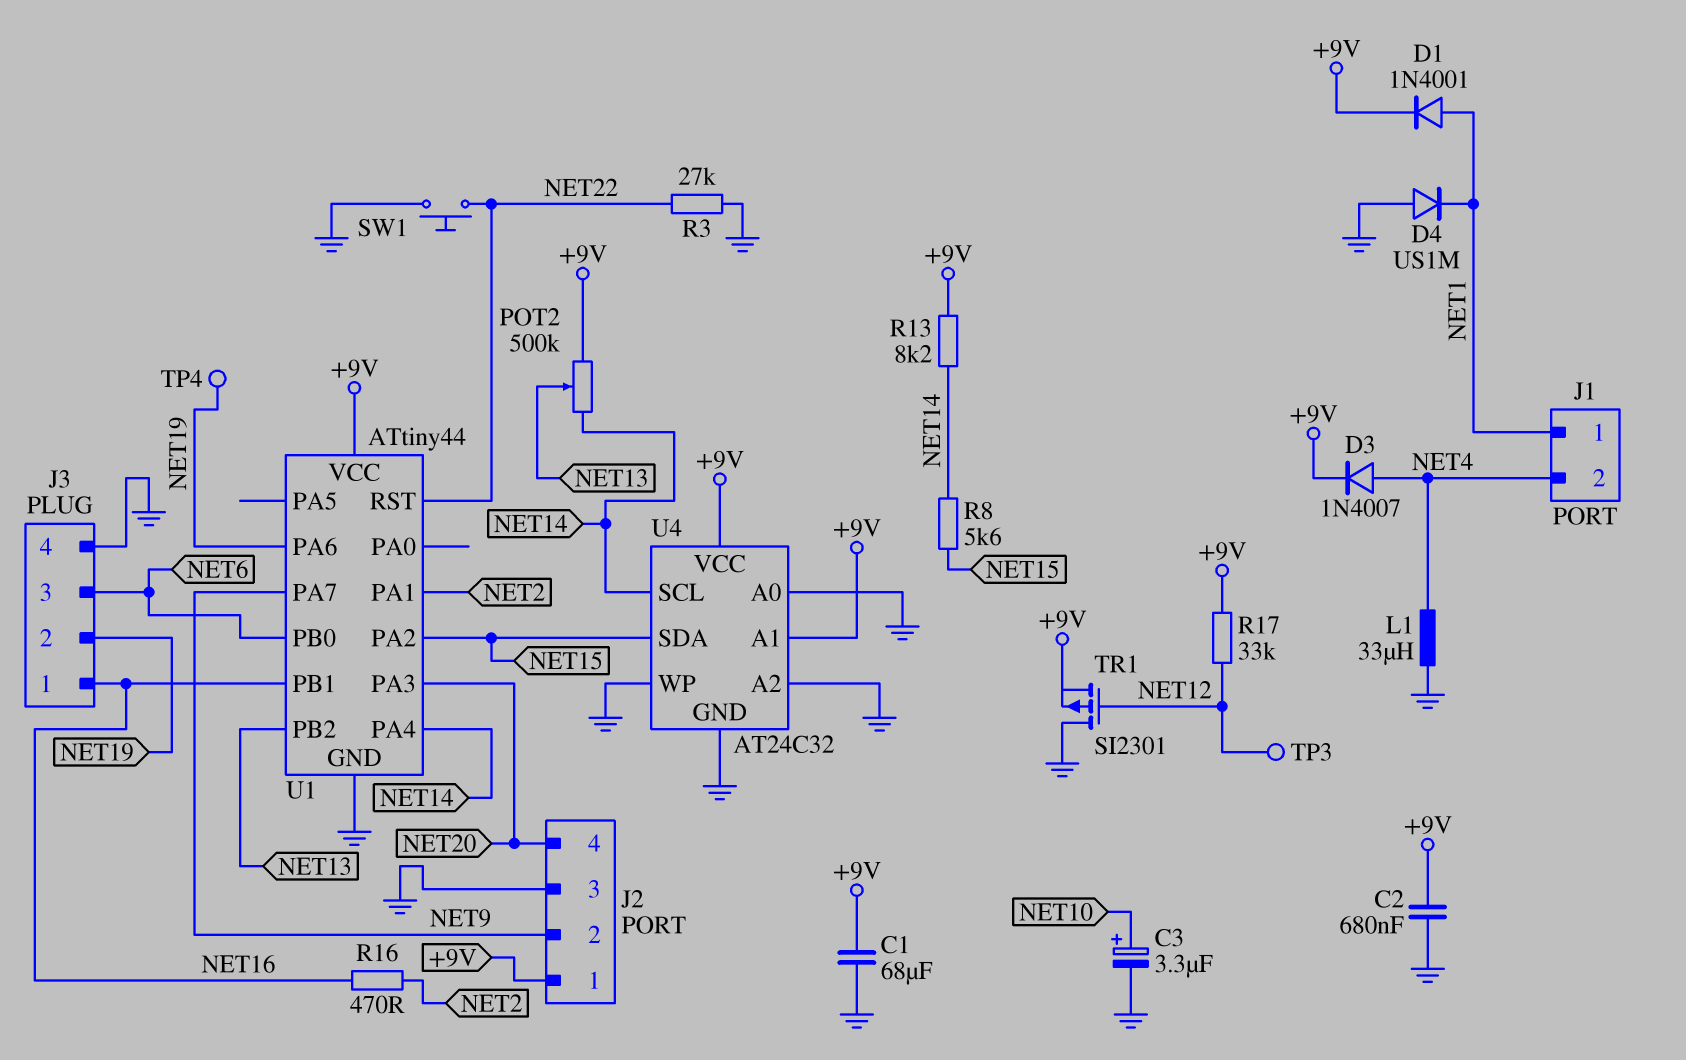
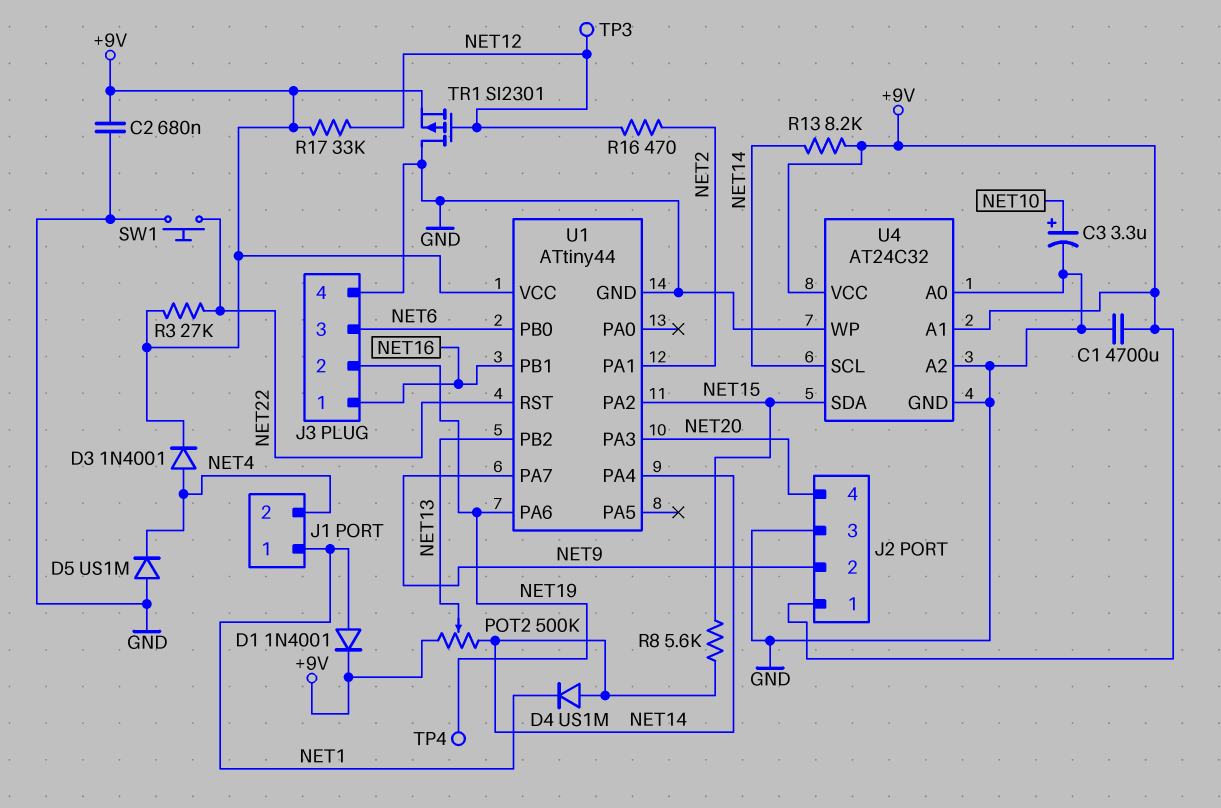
C1: 68uF (+9V, GND) -> 4700uF (+9V, GND)
D3: diode 1N4007 (A NET4, K +9V) -> diode 1N4001 (A NET4, K +9V)
D4: diode US1M (A GND, K NET1) -> diode US1M (A NET14, K NET1)
D5: none -> diode US1M (A GND, K NET4)
L1: 33uH (GND, NET4) -> none
R3: 27k (GND, NET22) -> 27k (+9V, NET22)
R16: 470 (NET2, NET16) -> 470 (NET2, NET12)

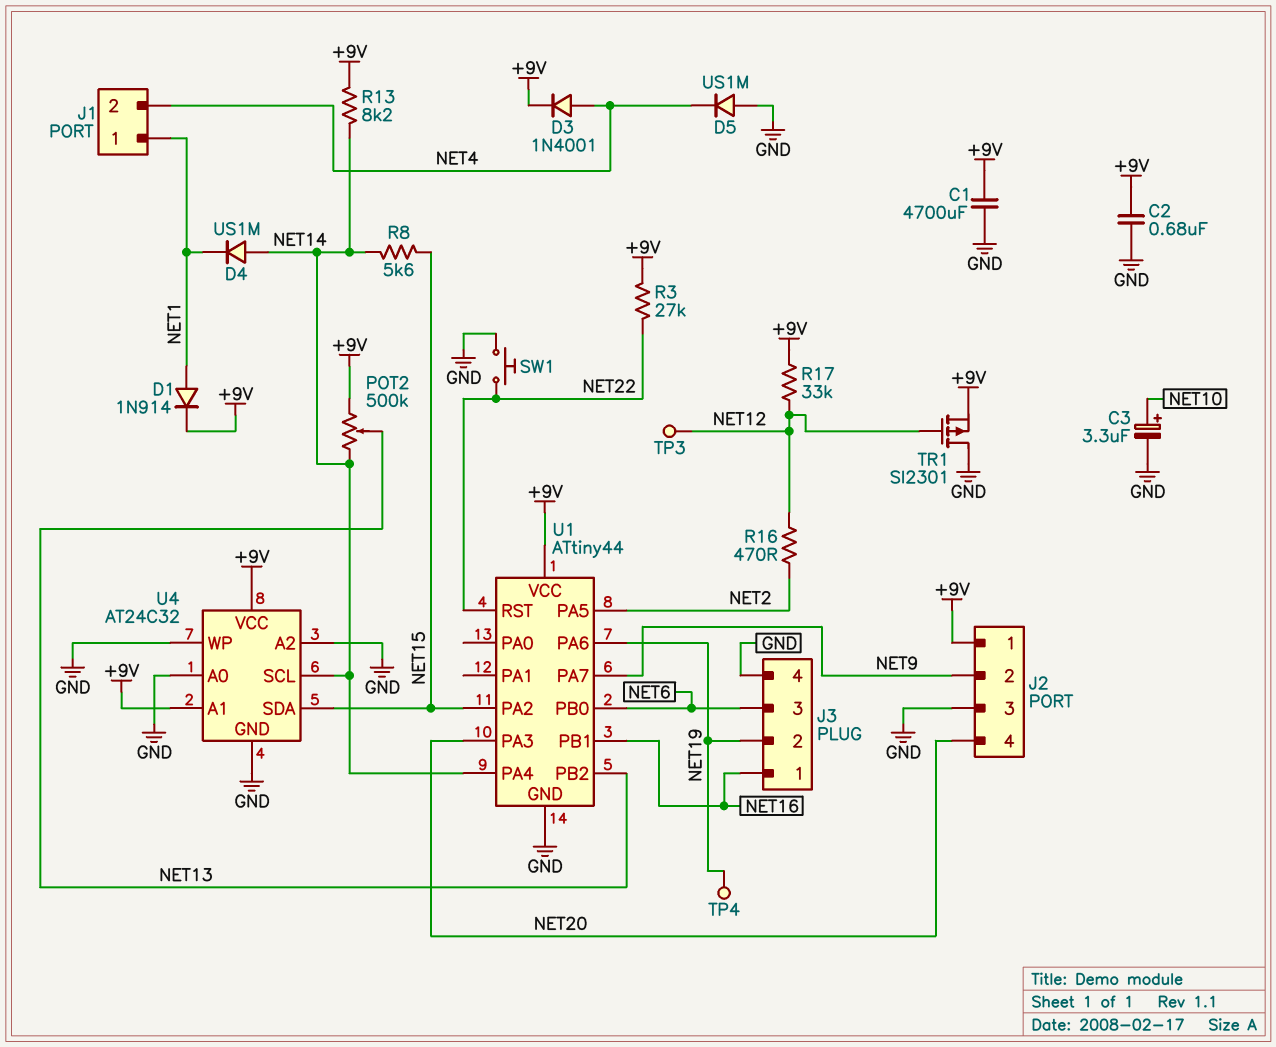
D1: diode 1N4001 (A NET1, K +9V) -> diode 1N914 (A NET1, K +9V)
U1 pin PA1: NET2 -> none
U1 pin PA5: none -> NET2

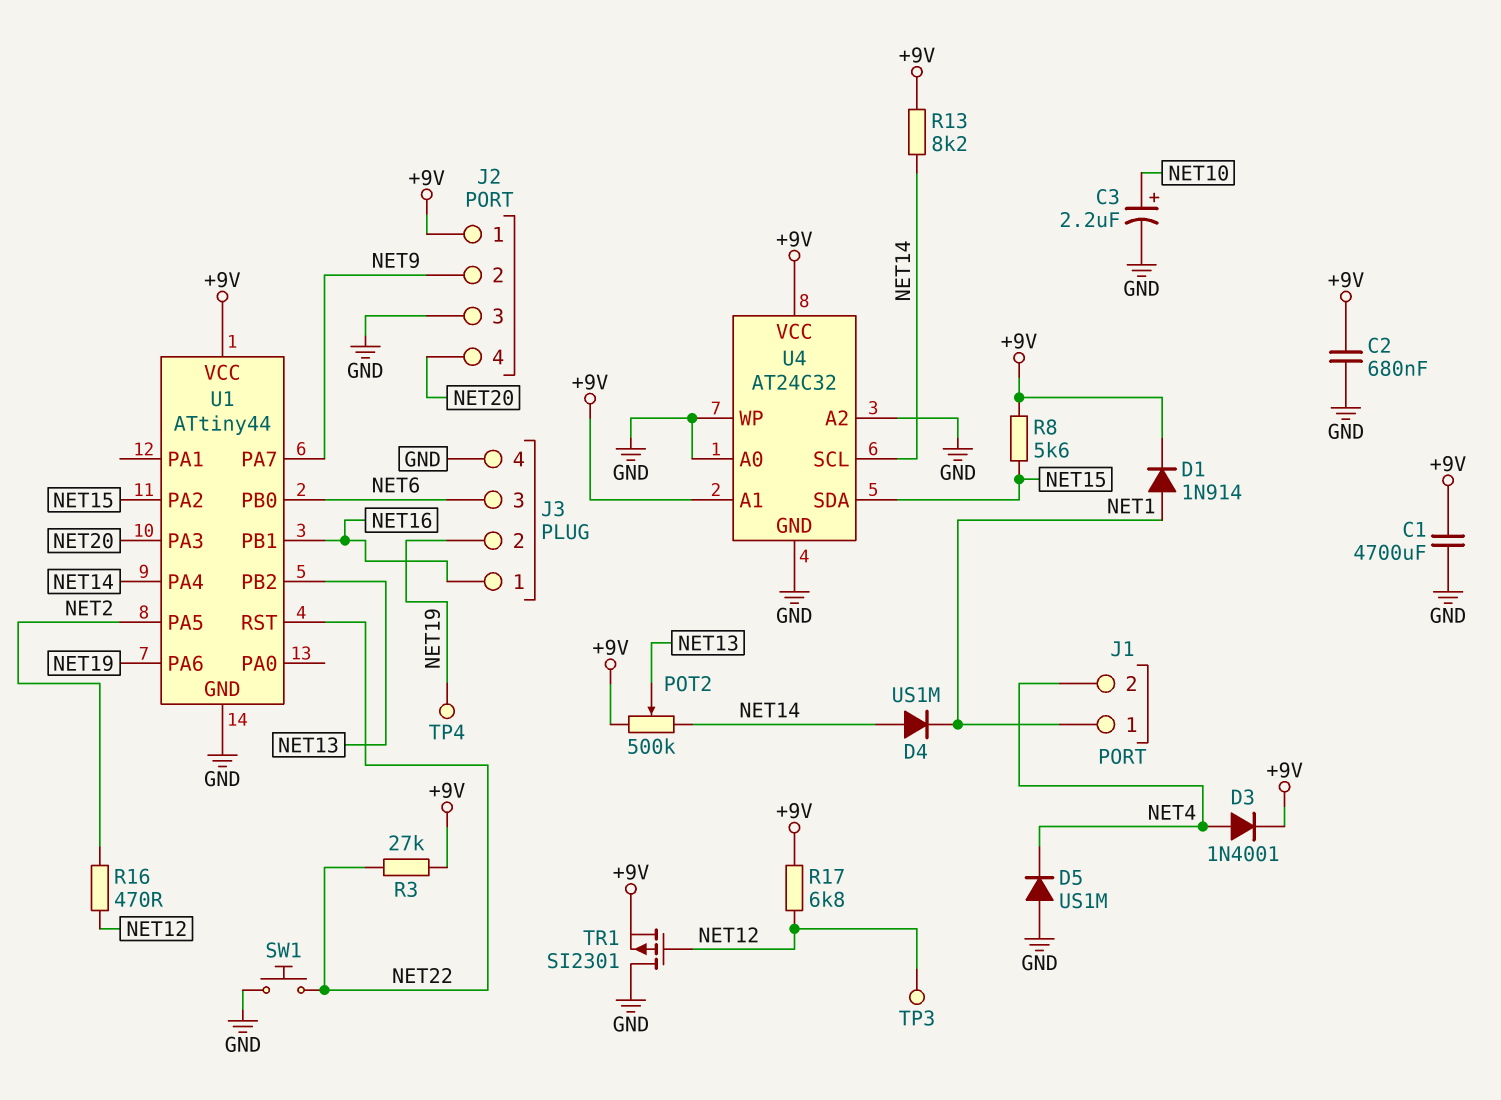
C3: 3.3uF (plus NET10, minus GND) -> 2.2uF (plus NET10, minus GND)
R8: 5.6k (NET14, NET15) -> 5.6k (+9V, NET15)
R17: 33k (+9V, NET12) -> 6.8k (+9V, NET12)

